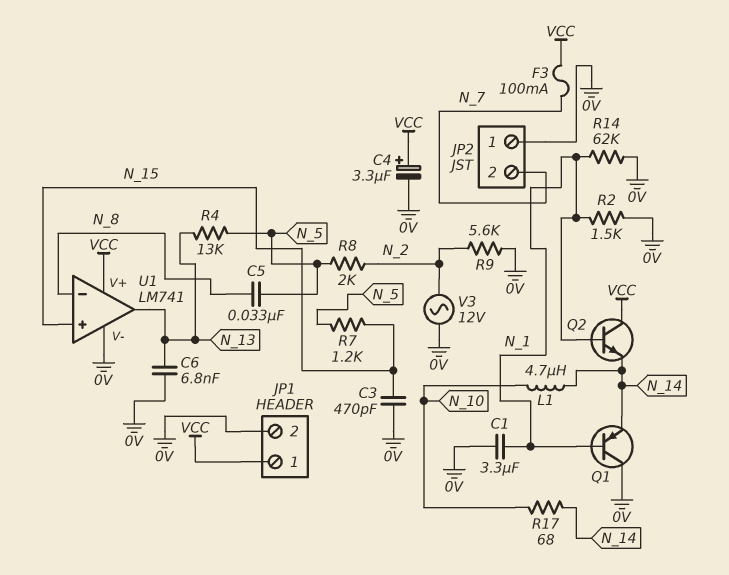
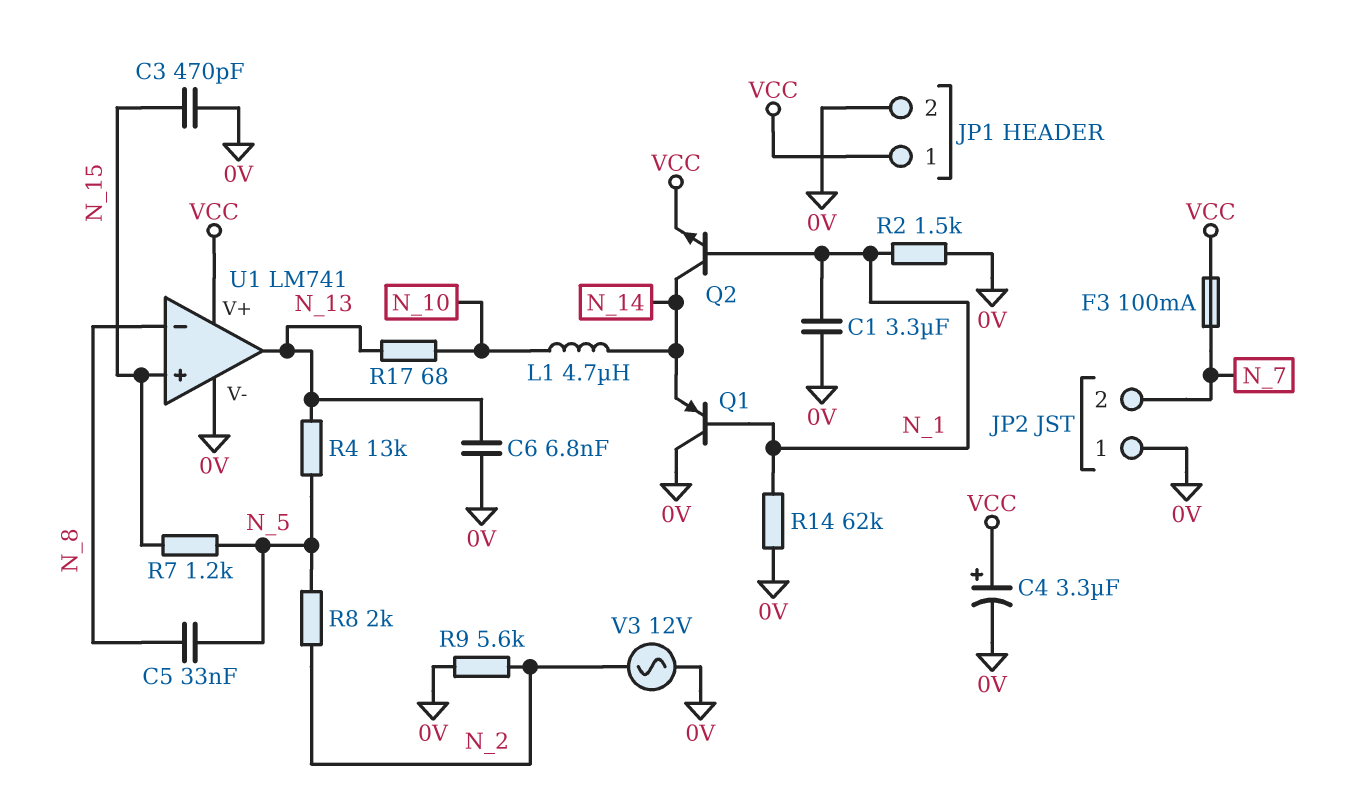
Q2: NPN (B N_1, C VCC, E N_14) -> NPN (B N_1, C N_14, E VCC)
R17: 68 (N_10, N_14) -> 68 (N_10, N_13)

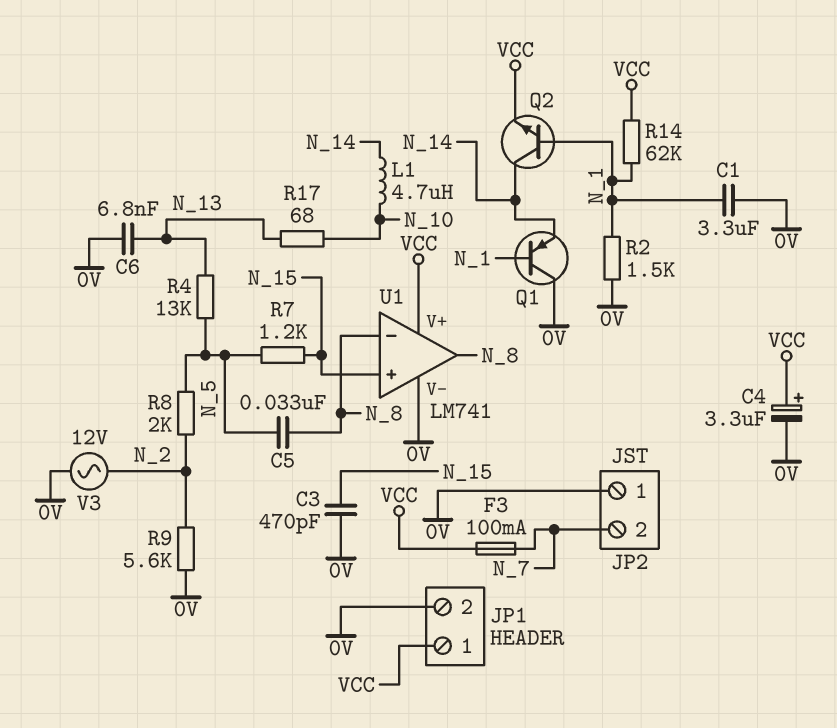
R14: 62k (0V, N_1) -> 62k (N_1, VCC)
U1 pin out: N_13 -> N_8

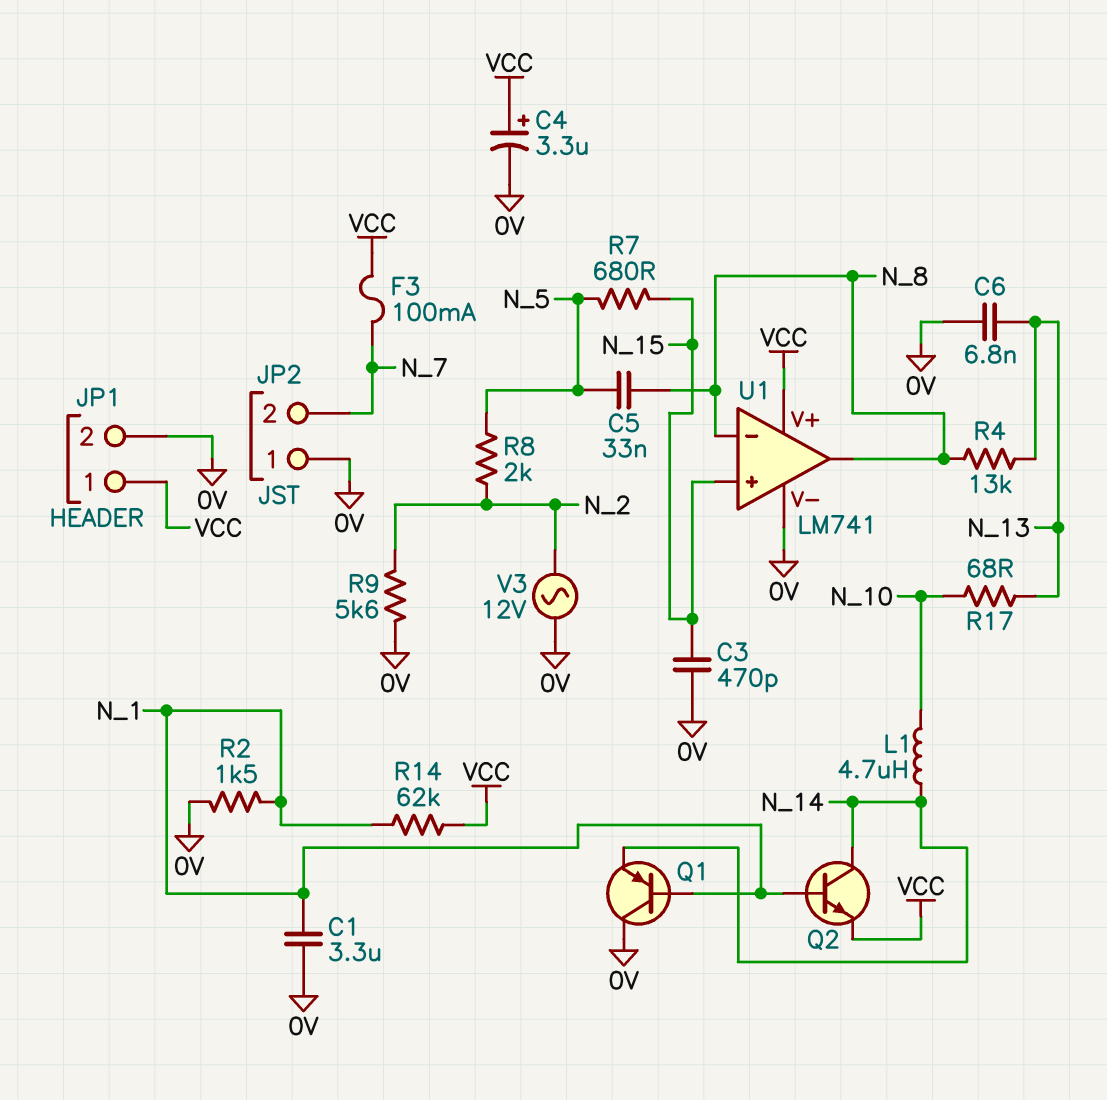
R4: 13k (N_5, N_13) -> 13k (N_8, N_13)
R7: 1.2k (N_5, N_15) -> 680 (N_5, N_15)

